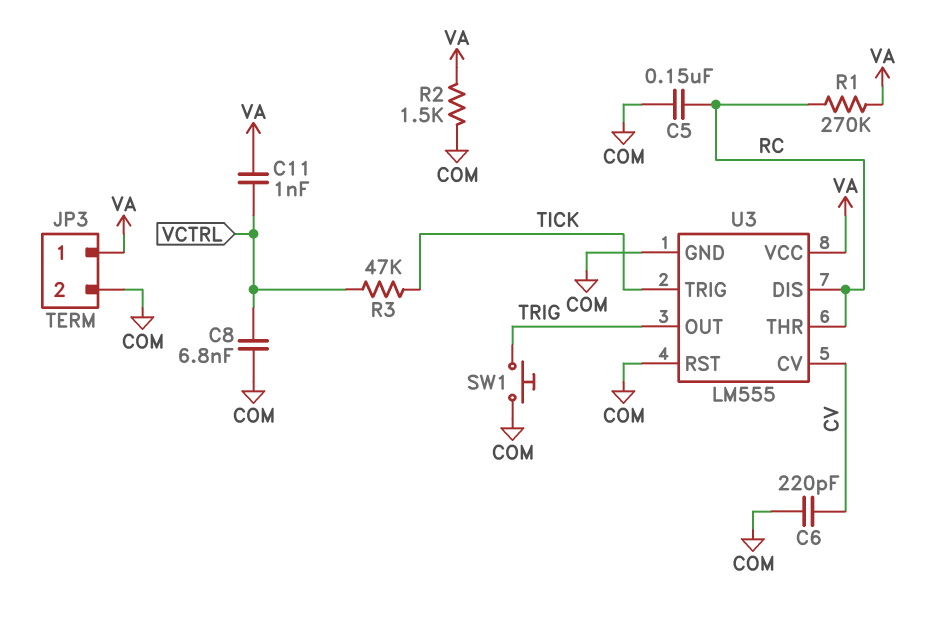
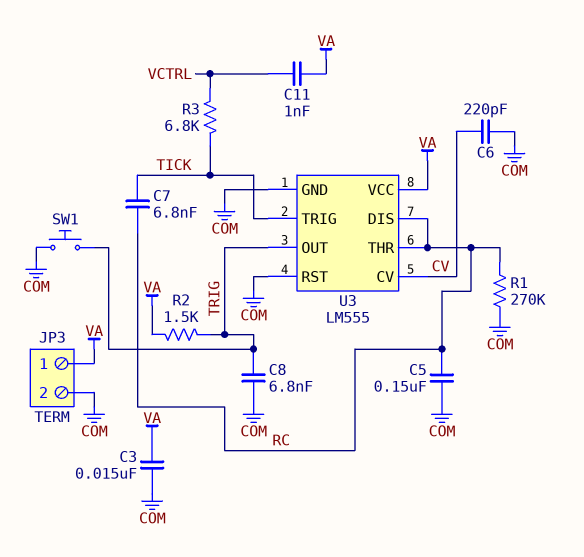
C3: none -> 15nF (COM, VA)
C7: none -> 6.8nF (RC, TICK)
C8: 6.8nF (COM, VCTRL) -> 6.8nF (COM, TRIG)
R1: 270k (RC, VA) -> 270k (COM, RC)
R2: 1.5k (COM, VA) -> 1.5k (TRIG, VA)
R3: 47k (TICK, VCTRL) -> 6.8k (TICK, VCTRL)

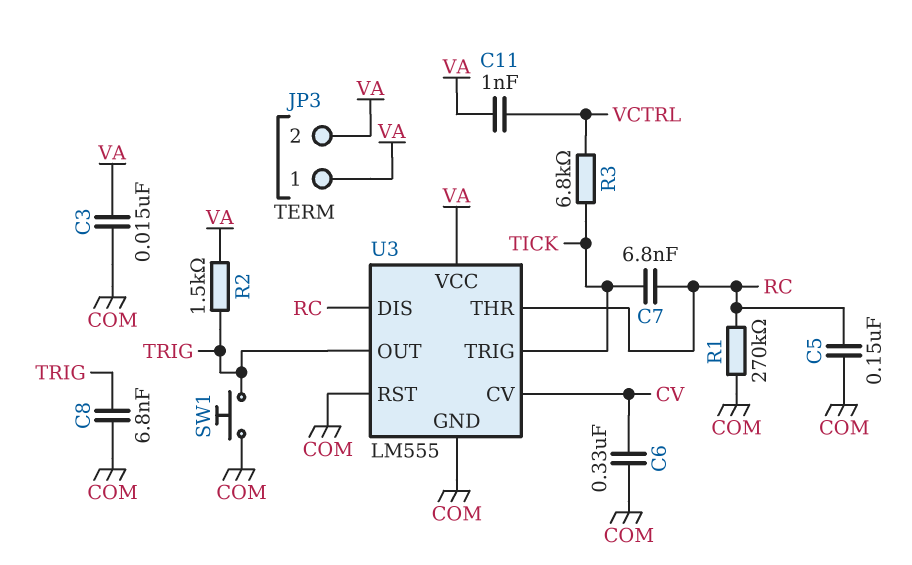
C6: 220pF (COM, CV) -> 330nF (COM, CV)
JP3 pin 2: COM -> VA

